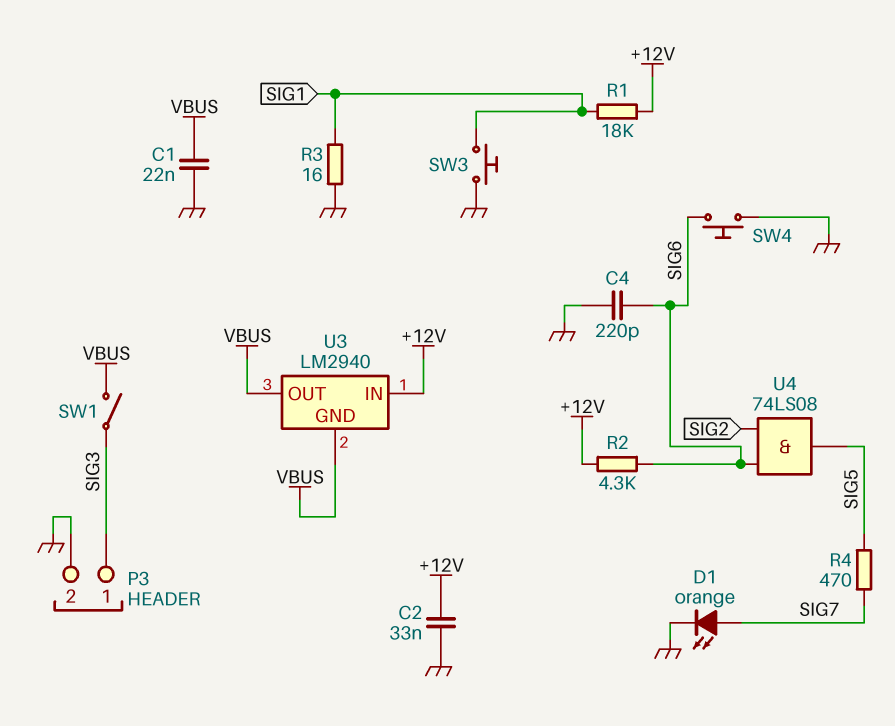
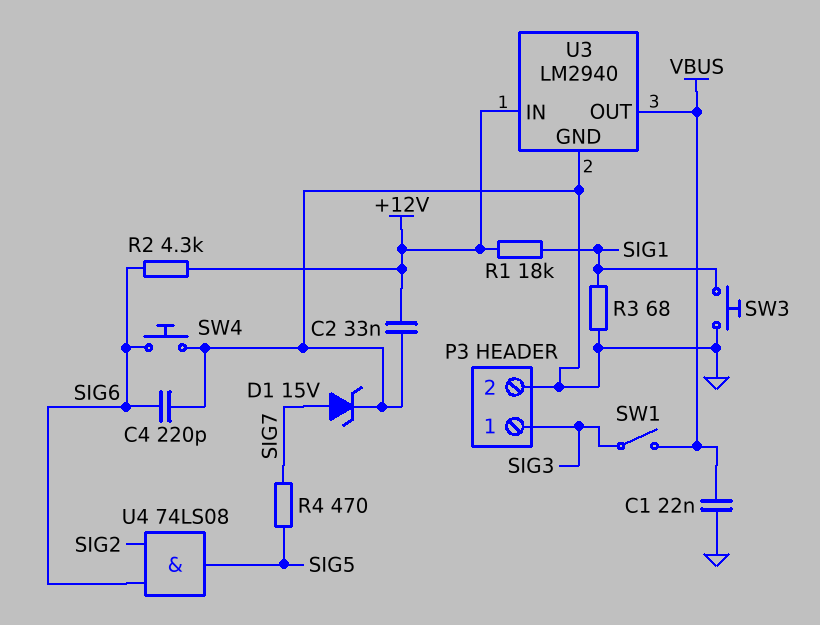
D1: LED orange (A SIG7, K GND) -> zener 15V (A SIG7, K GND)
R3: 16 (GND, SIG1) -> 68 (GND, SIG1)
U3 pin GND: VBUS -> GND

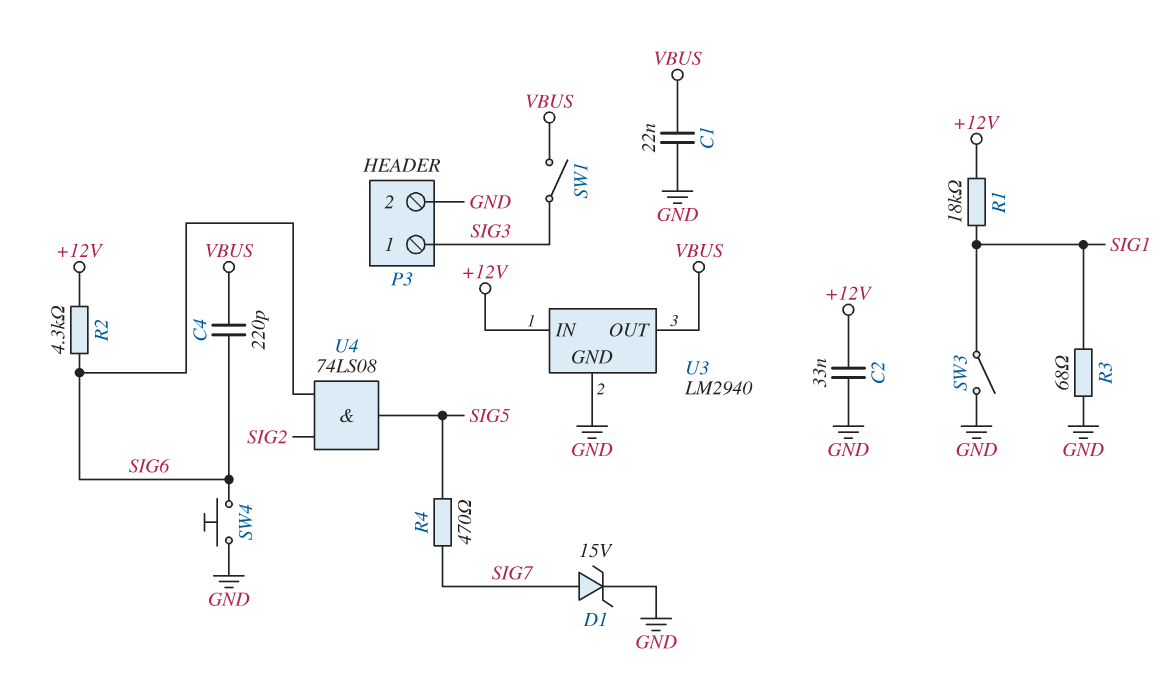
C4: 220pF (GND, SIG6) -> 220pF (SIG6, VBUS)
SW3: button (GND, SIG1) -> switch (GND, SIG1)

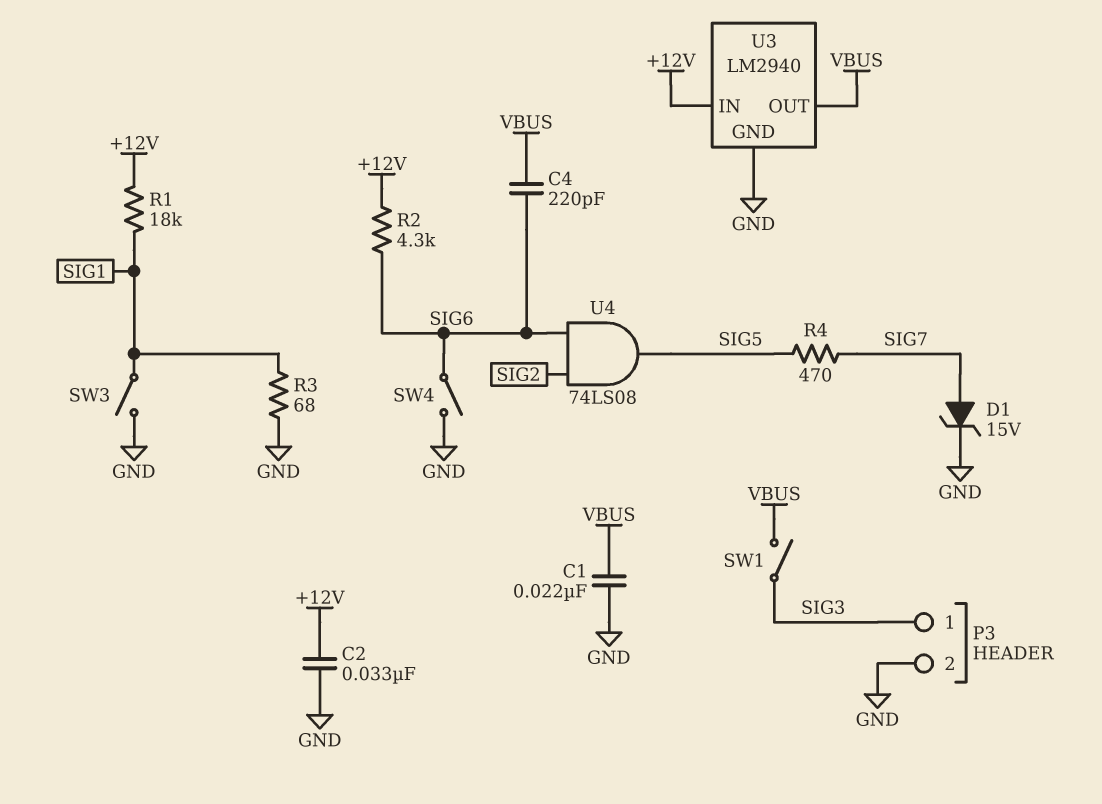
SW4: button (GND, SIG6) -> switch (GND, SIG6)

